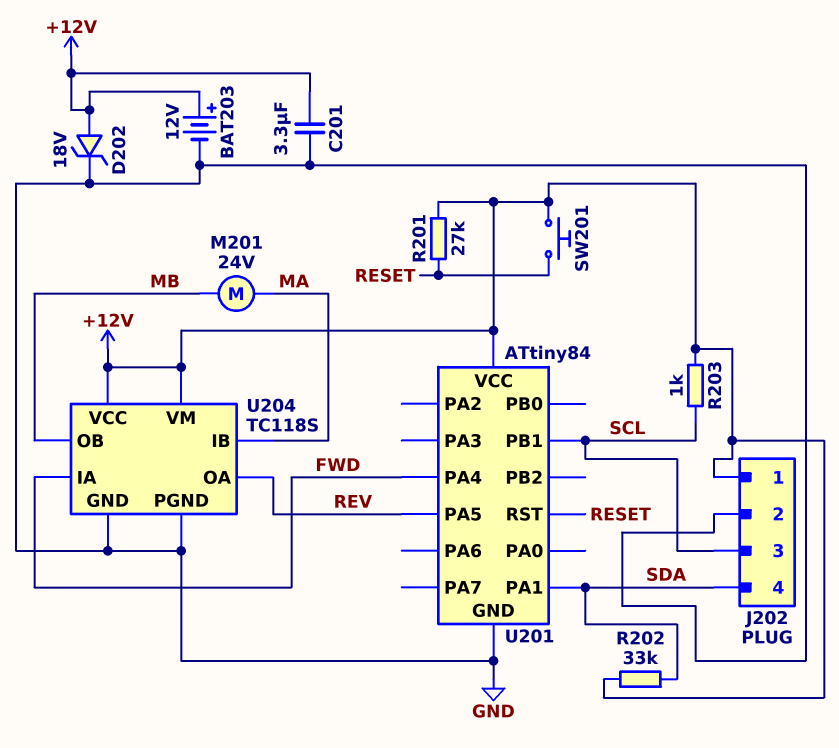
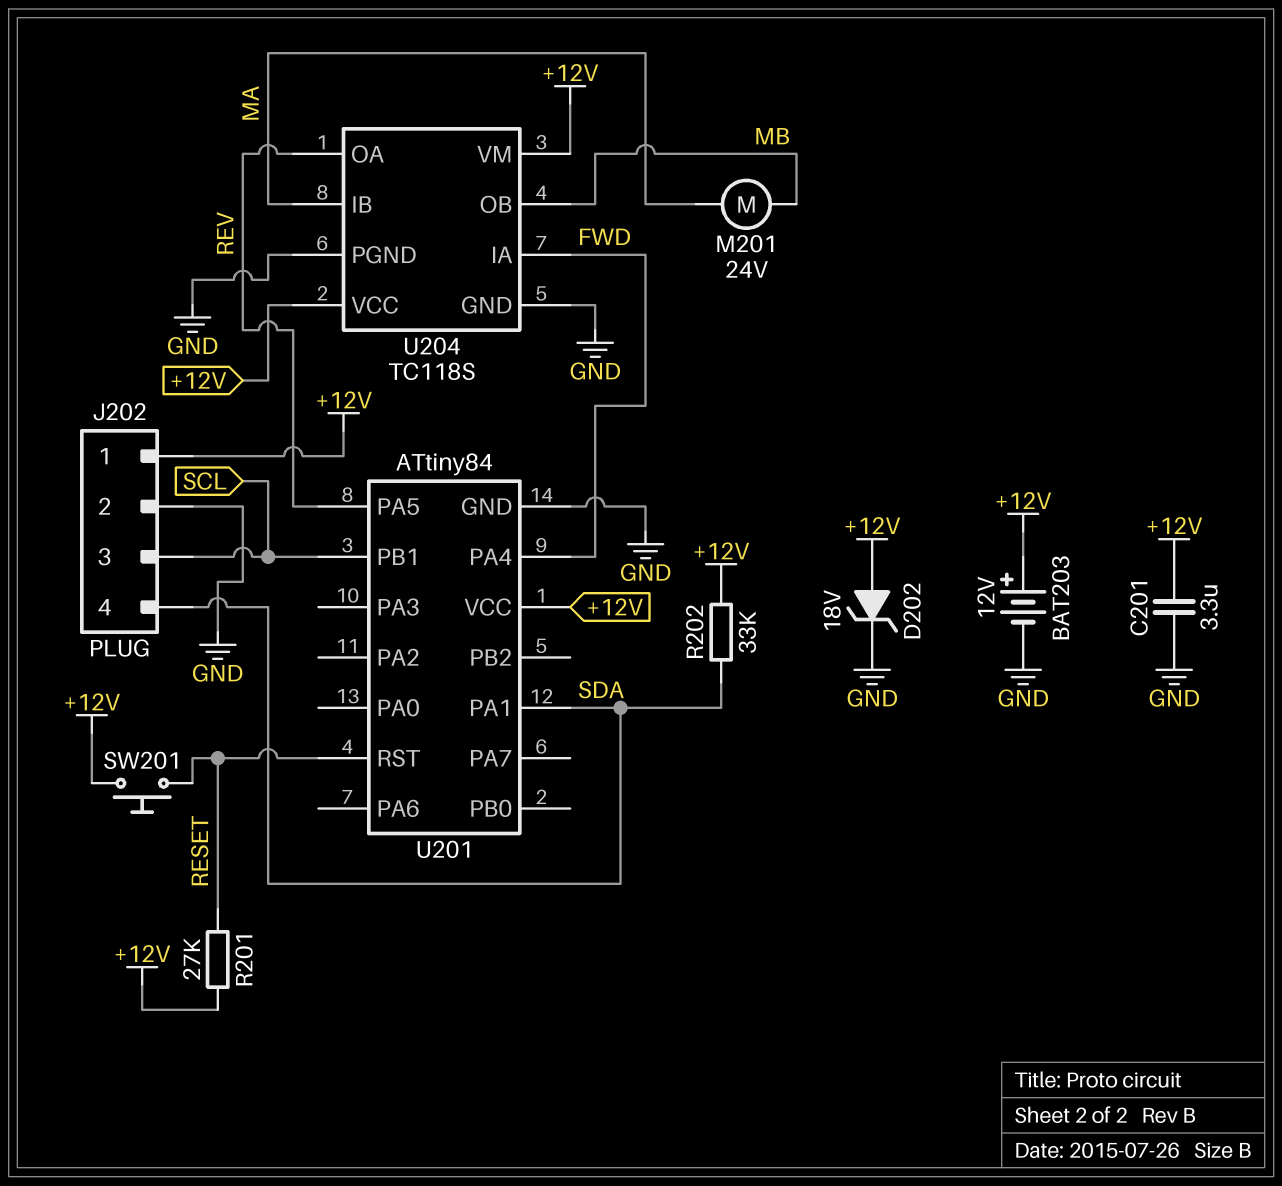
R203: 1k (+12V, SCL) -> none

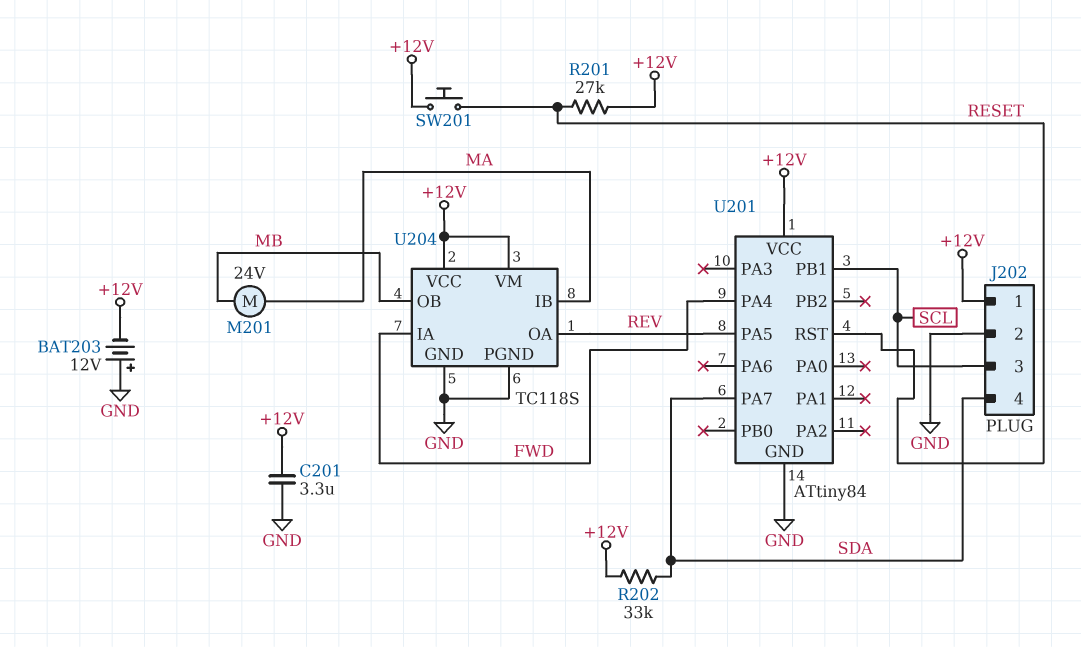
BAT203: 12V (plus +12V, minus GND) -> 12V (plus GND, minus +12V)
D202: zener 18V (A +12V, K GND) -> none
U201 pin PA1: SDA -> none
U201 pin PA7: none -> SDA

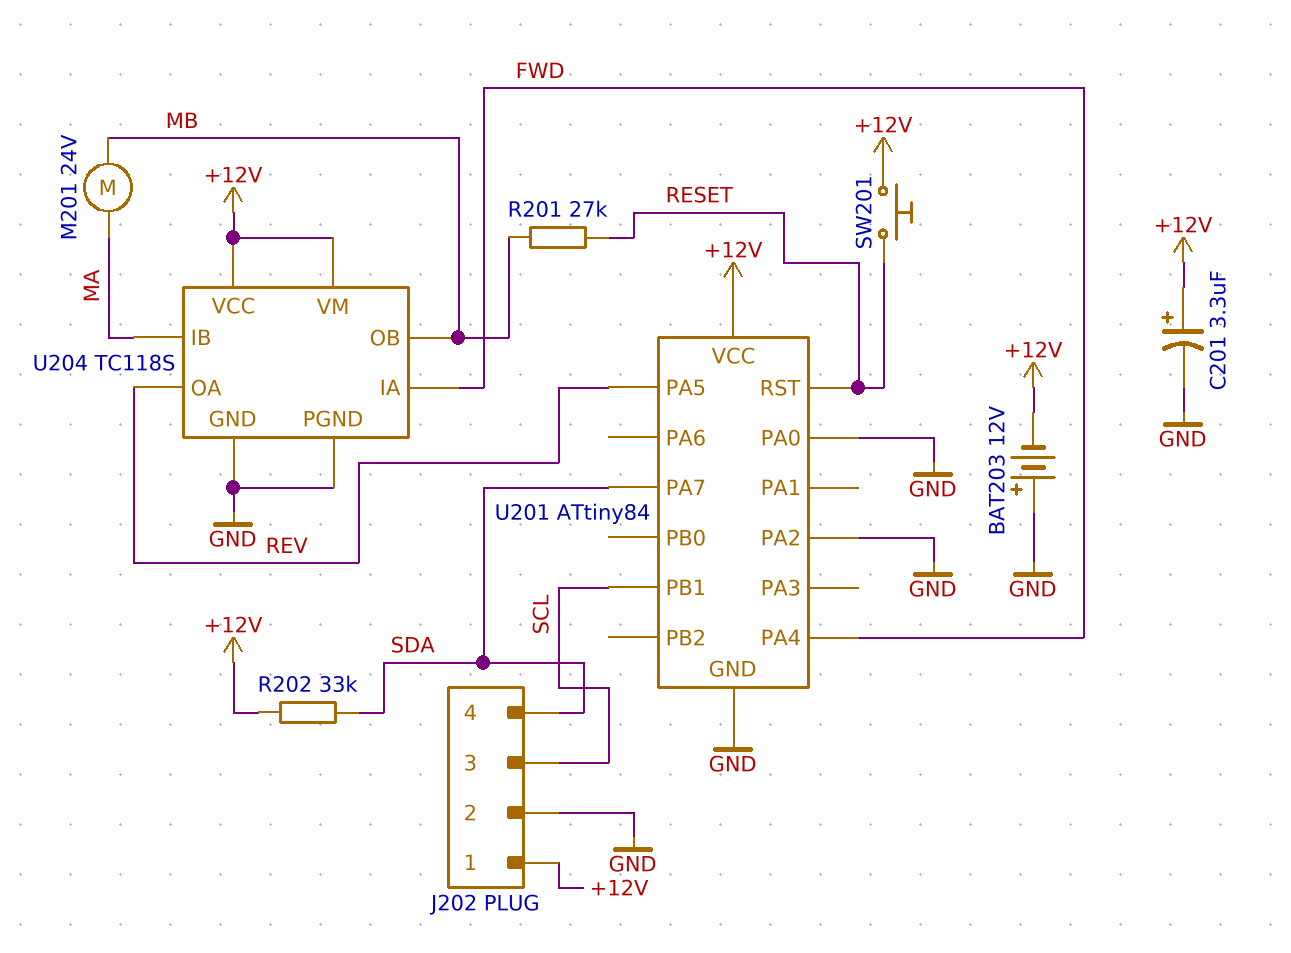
C201: 3.3uF (+12V, GND) -> 3.3uF (plus +12V, minus GND)
R201: 27k (+12V, RESET) -> 27k (MB, RESET)
U201 pin PA0: none -> GND
U201 pin PA2: none -> GND

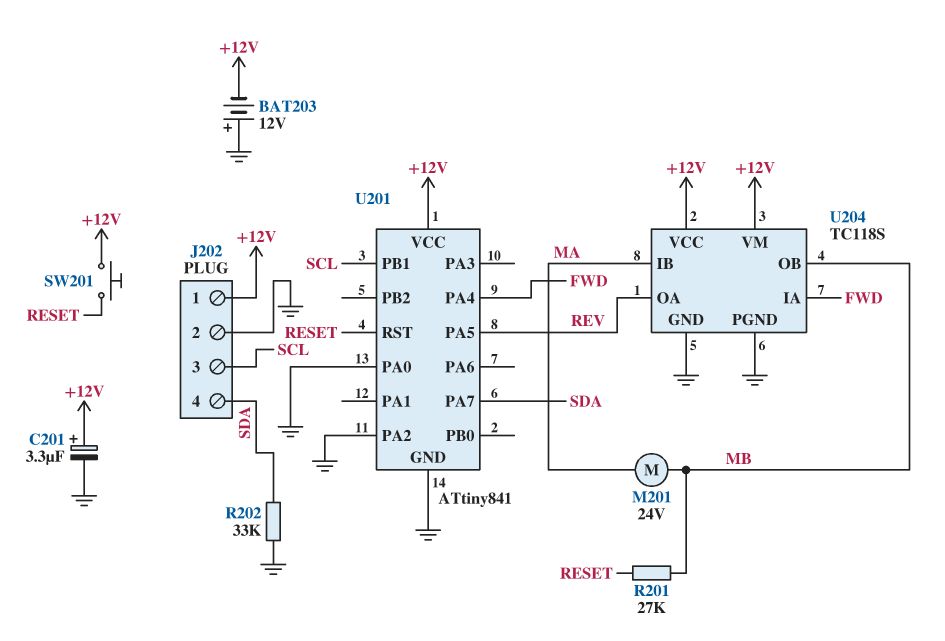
R202: 33k (+12V, SDA) -> 33k (GND, SDA)
U201: ATtiny84 -> ATtiny841

